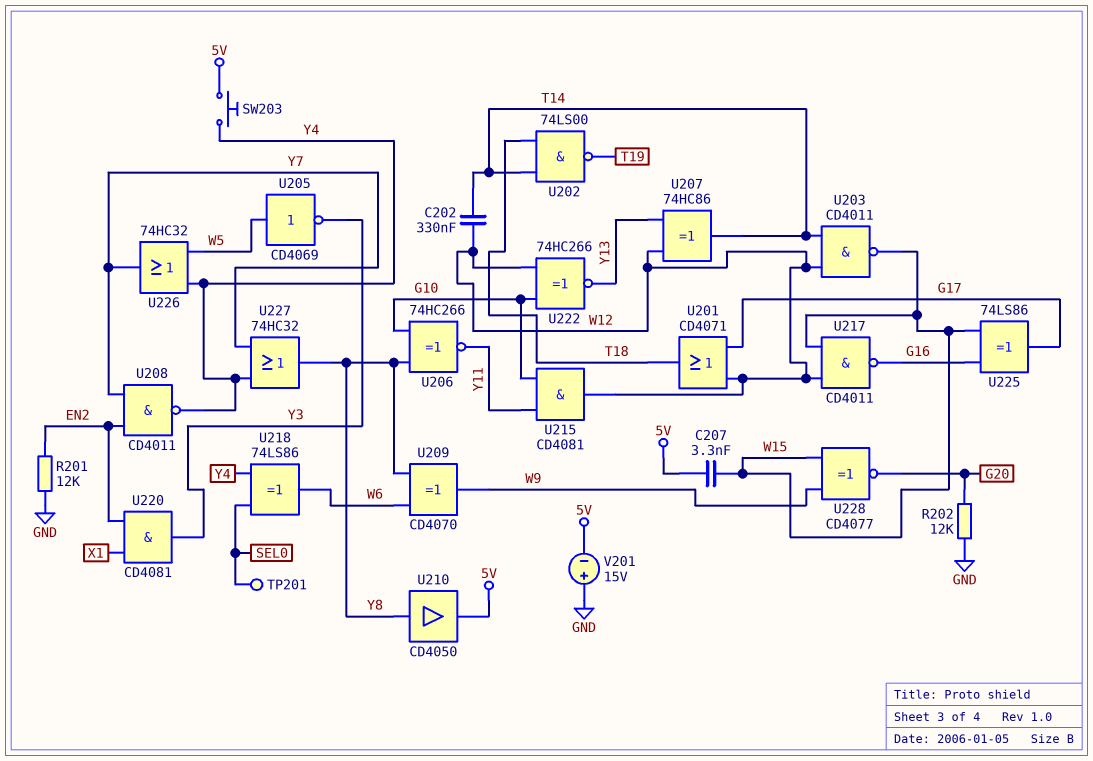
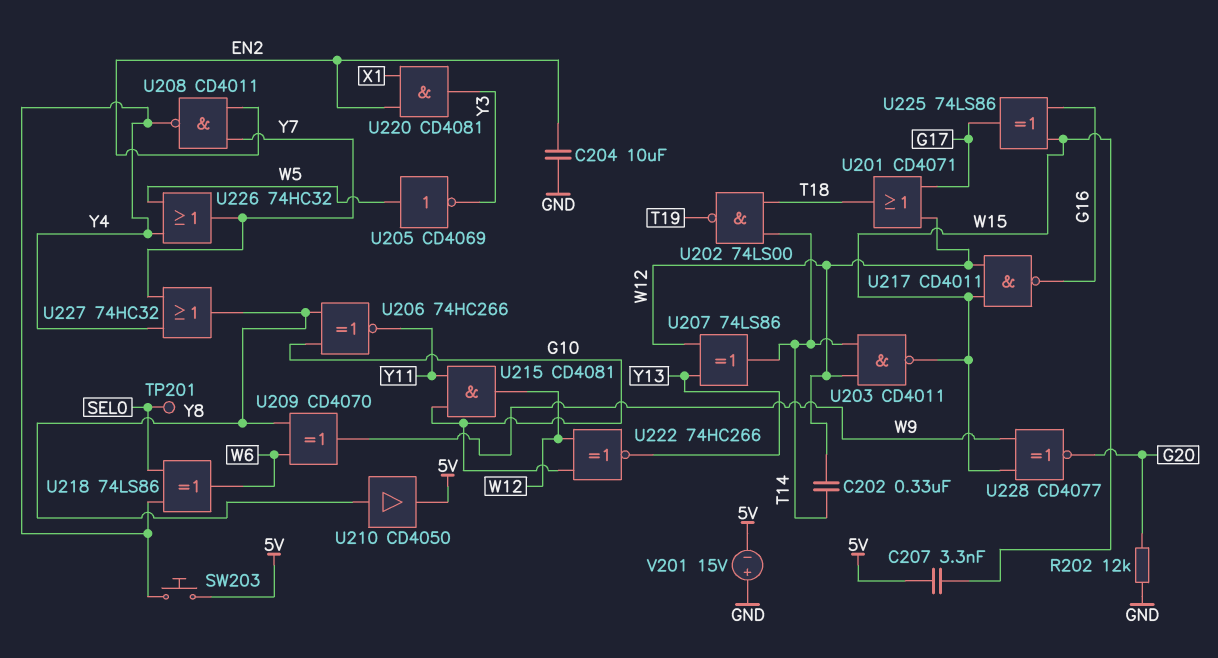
C204: none -> 10uF (EN2, GND)
R201: 12k (EN2, GND) -> none
U207: XOR 74HC86 (in W12, in Y13, out T14) -> XOR 74LS86 (in W12, in Y13, out T14)

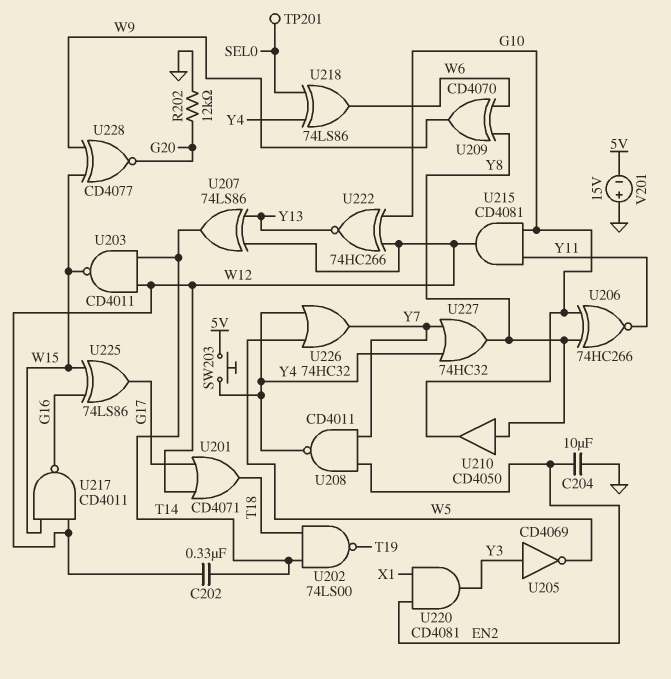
C207: 3.3nF (5V, W15) -> none
U205: NOT CD4069 (in W5, out Y3) -> NOT CD4069 (in Y3, out W5)
U210: buffer CD4050 (in Y8, out 5V) -> buffer CD4050 (in Y8, out G10)

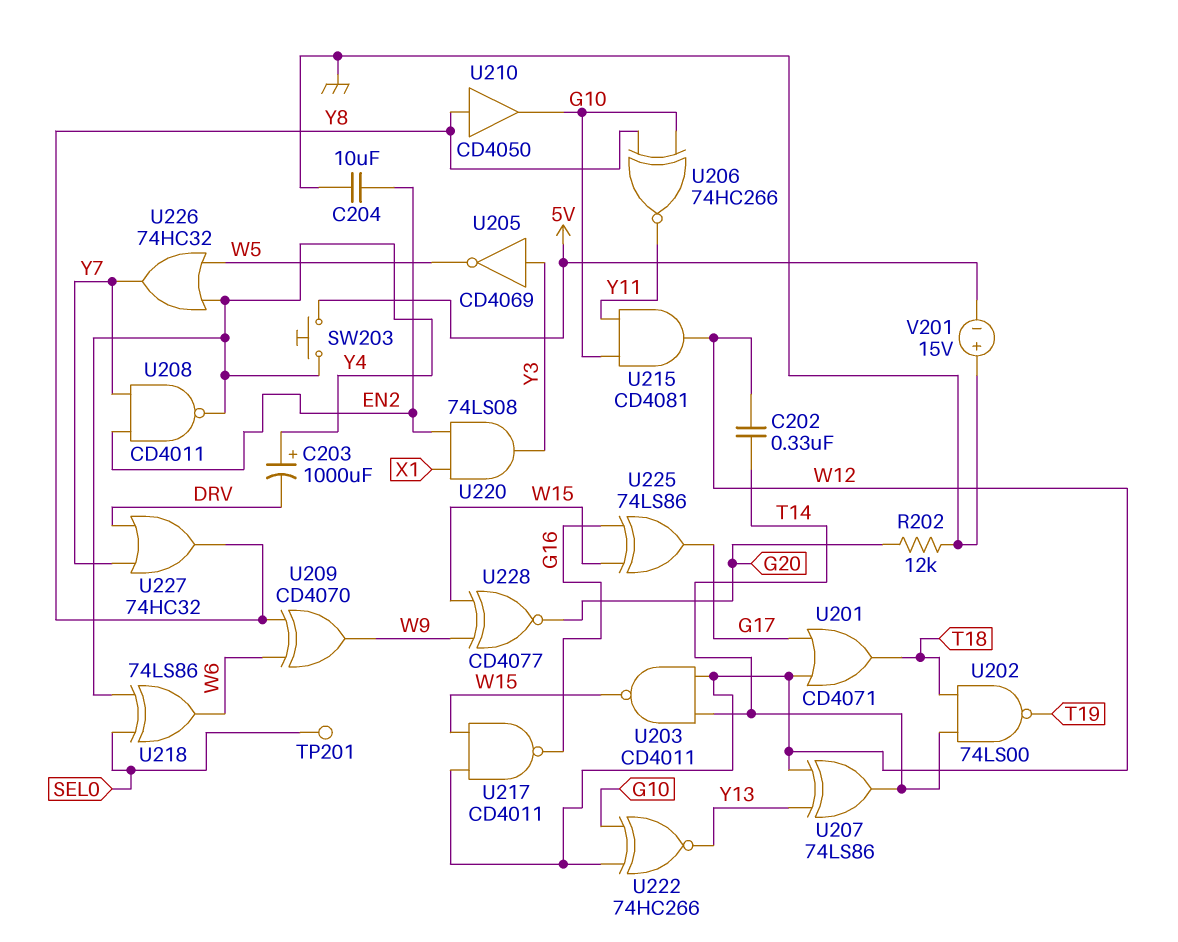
C203: none -> 1000uF (plus Y4, minus DRV)
U220: AND CD4081 (in EN2, in X1, out Y3) -> AND 74LS08 (in EN2, in X1, out Y3)
U227: OR 74HC32 (in Y4, in Y7, out Y8) -> OR 74HC32 (in DRV, in Y7, out Y8)

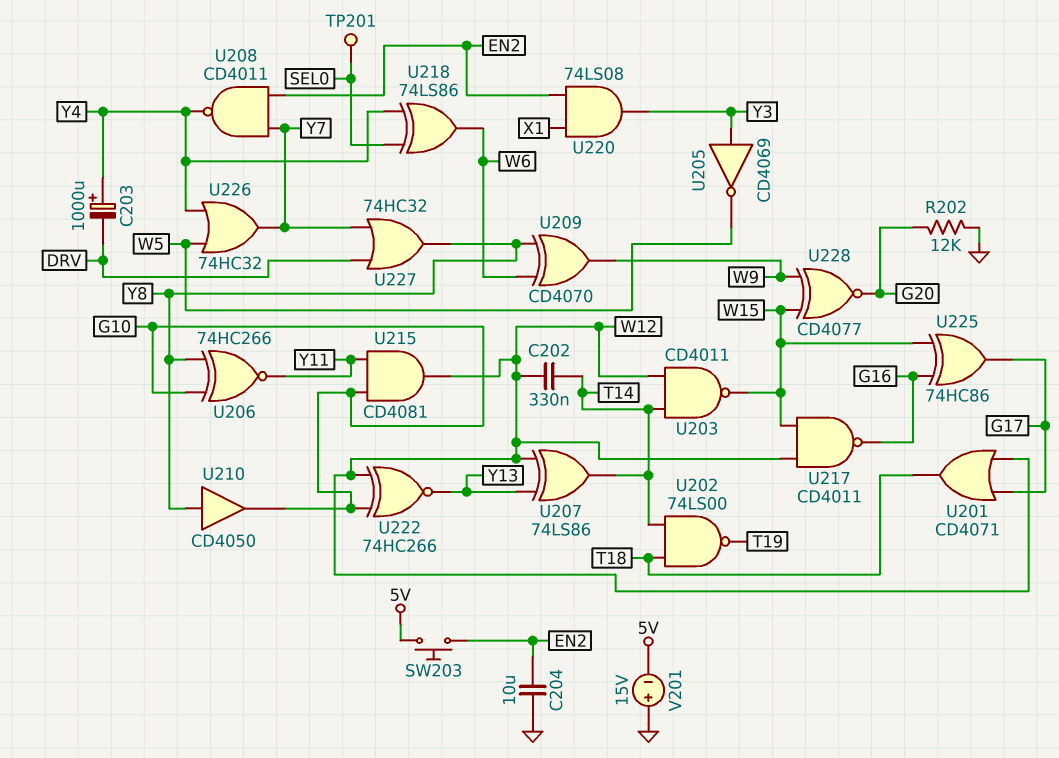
SW203: button (5V, Y4) -> button (5V, EN2)
U225: XOR 74LS86 (in G16, in W15, out G17) -> XOR 74HC86 (in G16, in W15, out G17)

